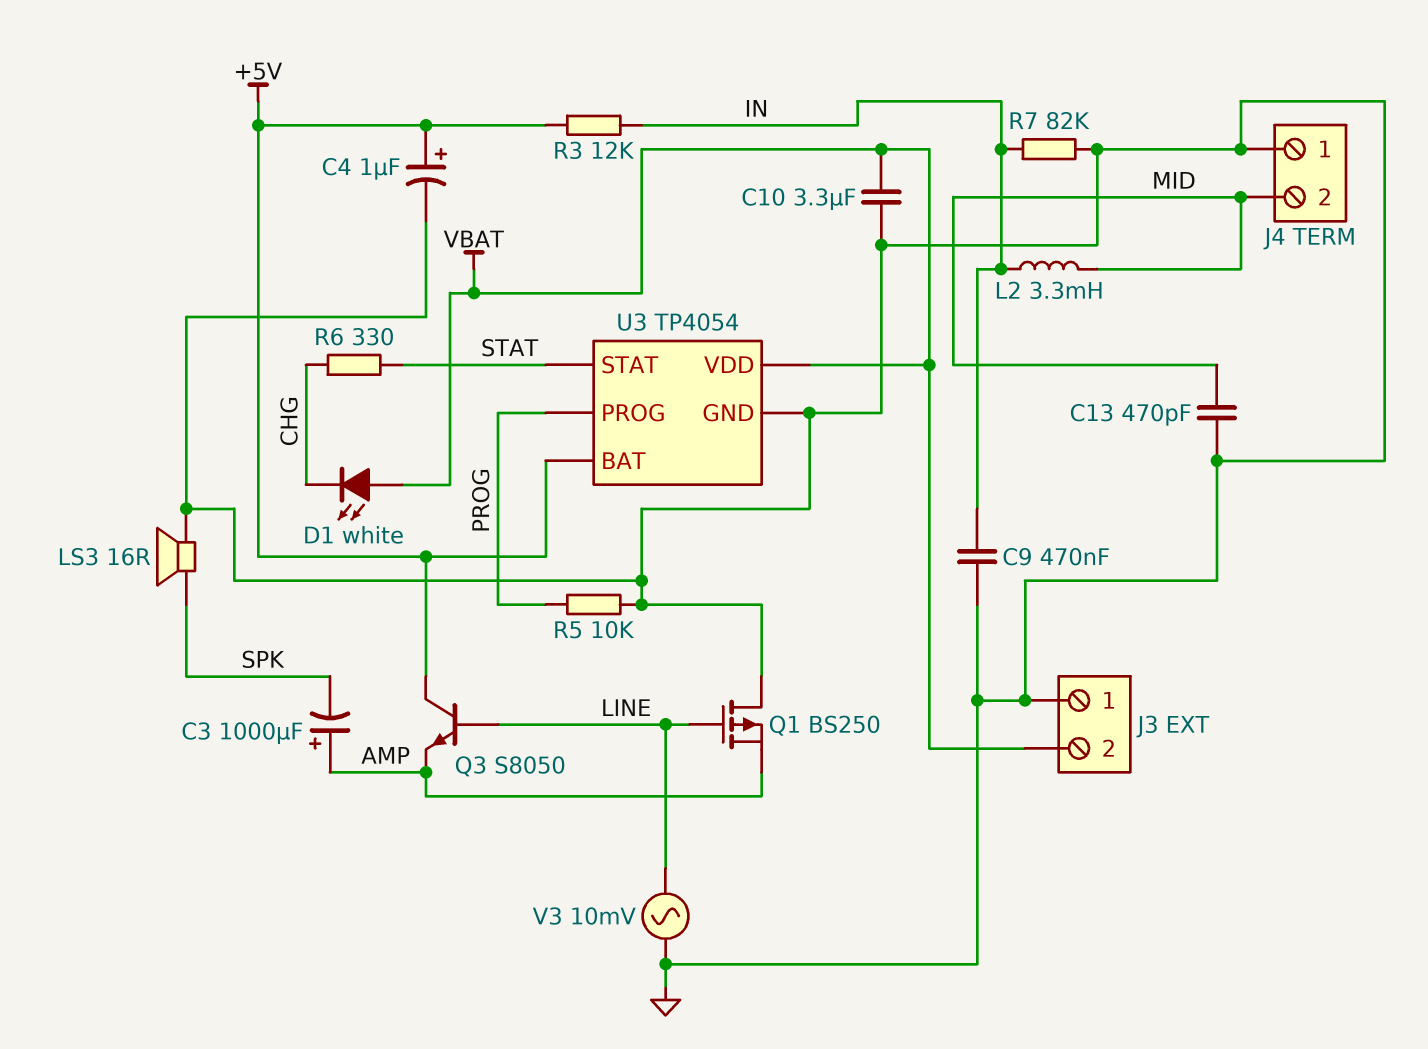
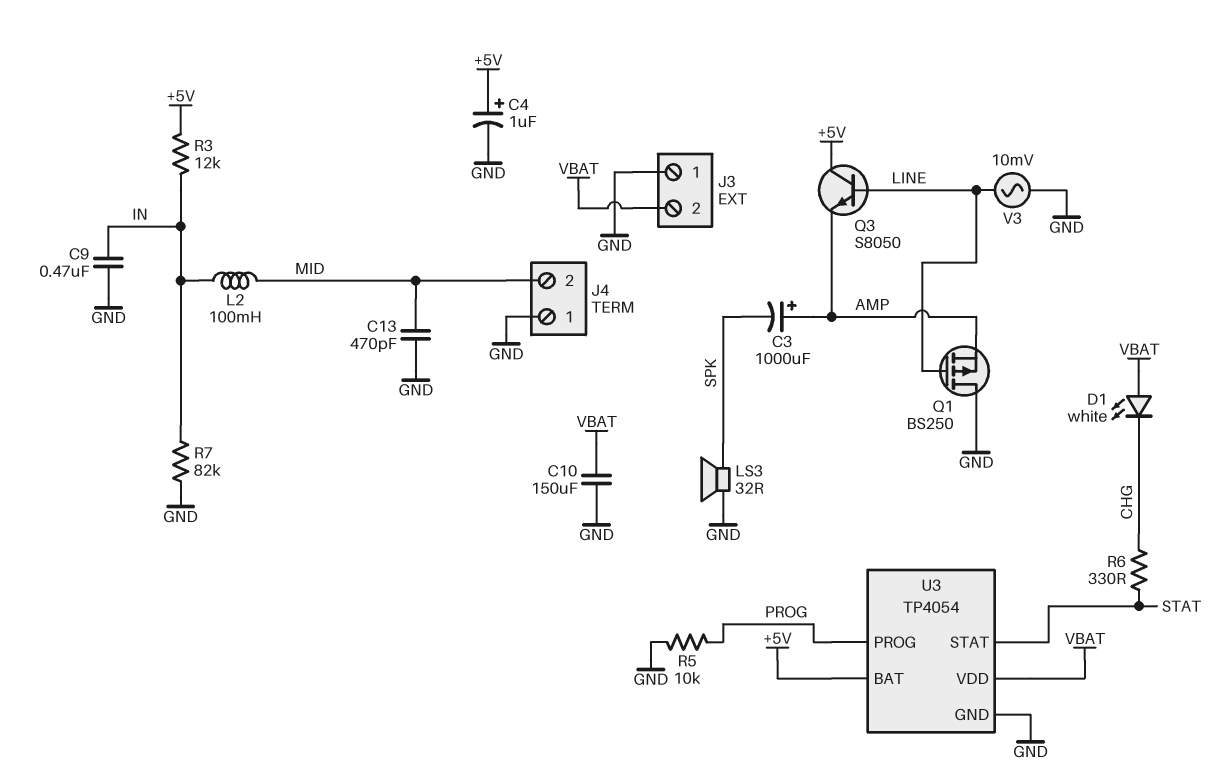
C10: 3.3uF (GND, VBAT) -> 150uF (GND, VBAT)
L2: 3.3mH (IN, MID) -> 100mH (IN, MID)
LS3: speaker 16R (GND, SPK) -> speaker 32R (GND, SPK)

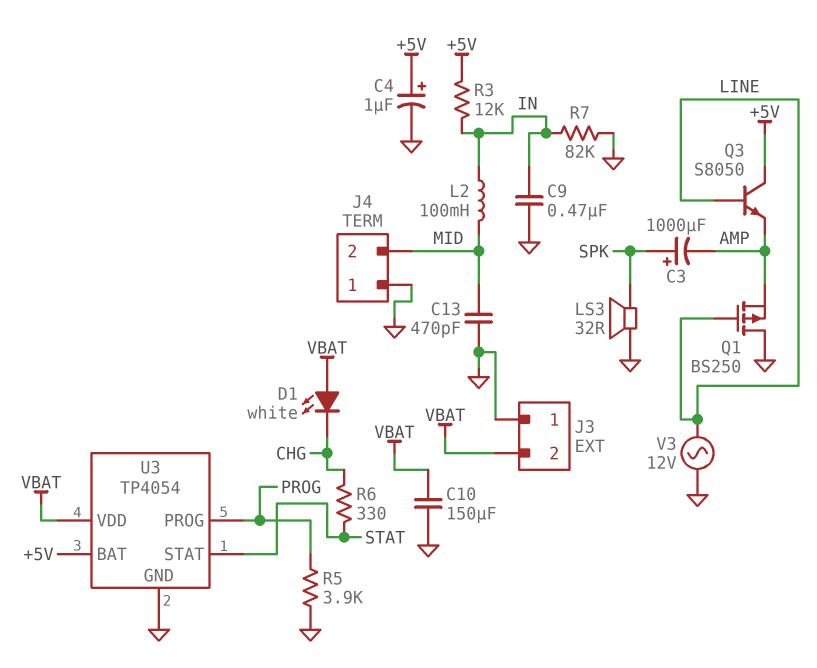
C3: 1000uF (plus AMP, minus SPK) -> 1000uF (plus SPK, minus AMP)
R5: 10k (GND, PROG) -> 3.9k (GND, PROG)
V3: AC 10mV (GND, LINE) -> AC 12V (GND, LINE)

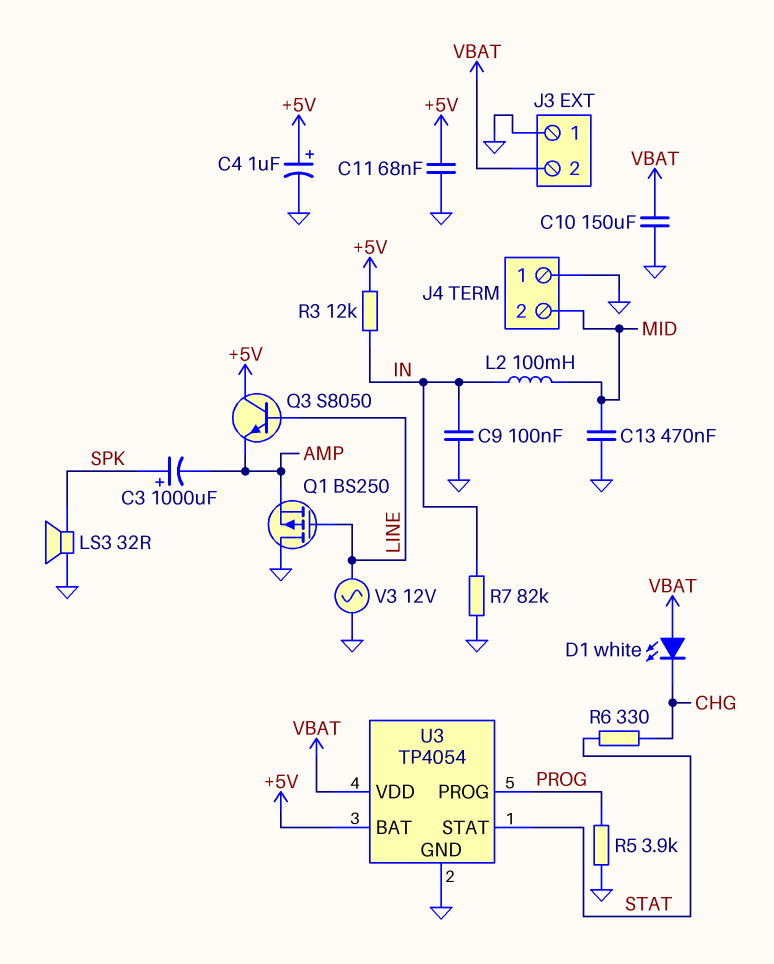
C9: 470nF (GND, IN) -> 100nF (GND, IN)
C11: none -> 68nF (+5V, GND)
C13: 470pF (GND, MID) -> 470nF (GND, MID)

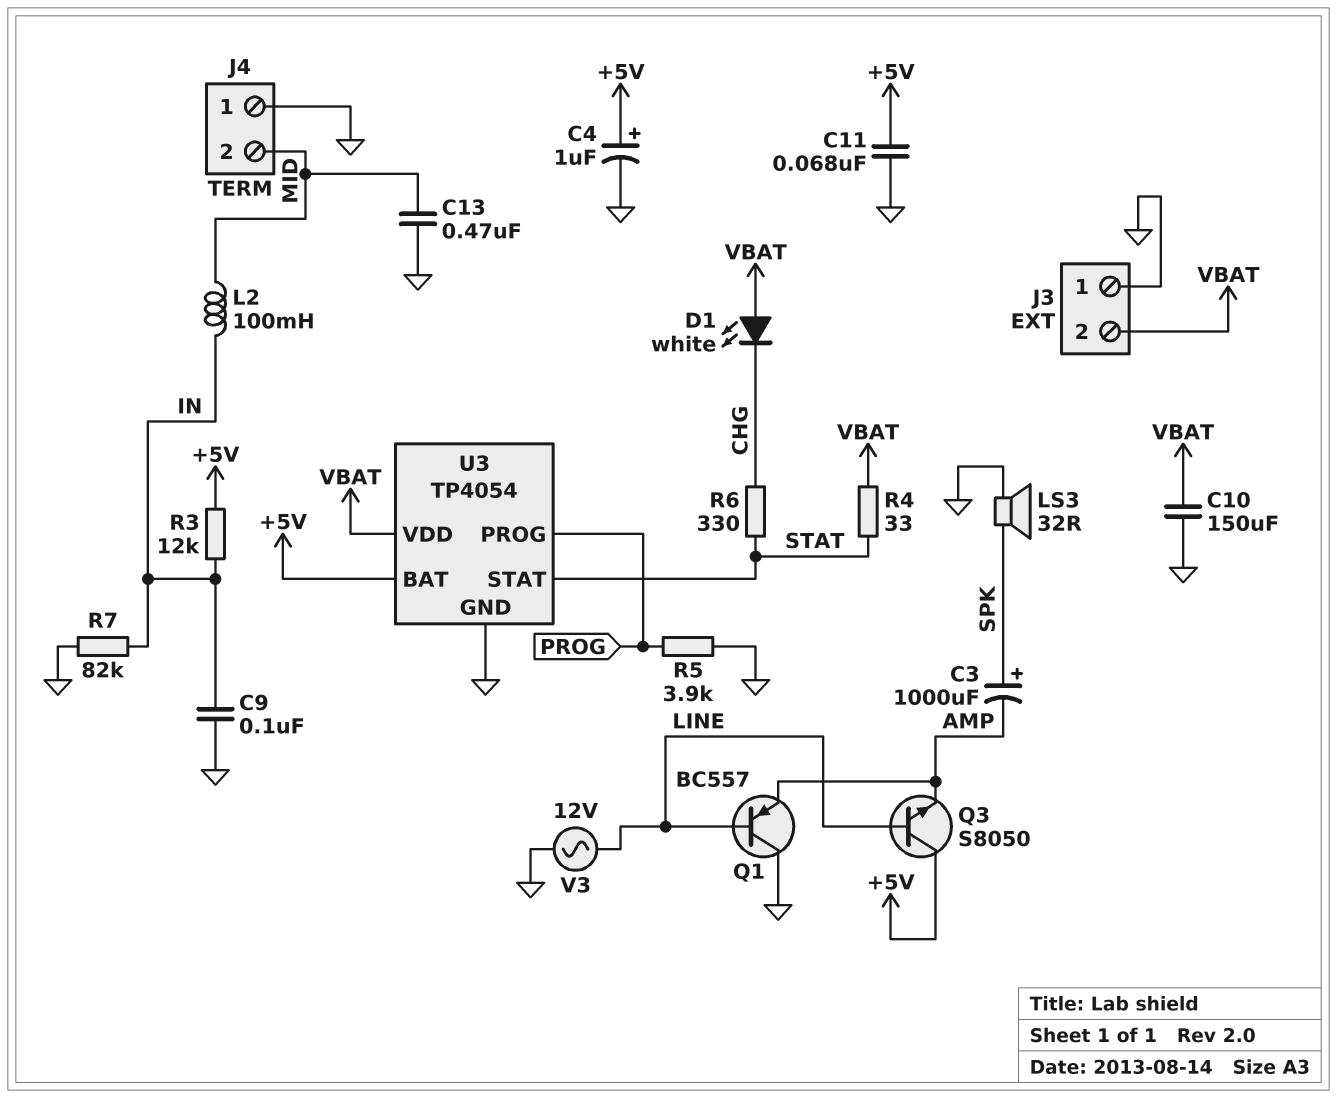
Q1: PMOS BS250 (G LINE, D GND, S AMP) -> PNP BC557 (B LINE, C GND, E AMP)
R4: none -> 33 (STAT, VBAT)

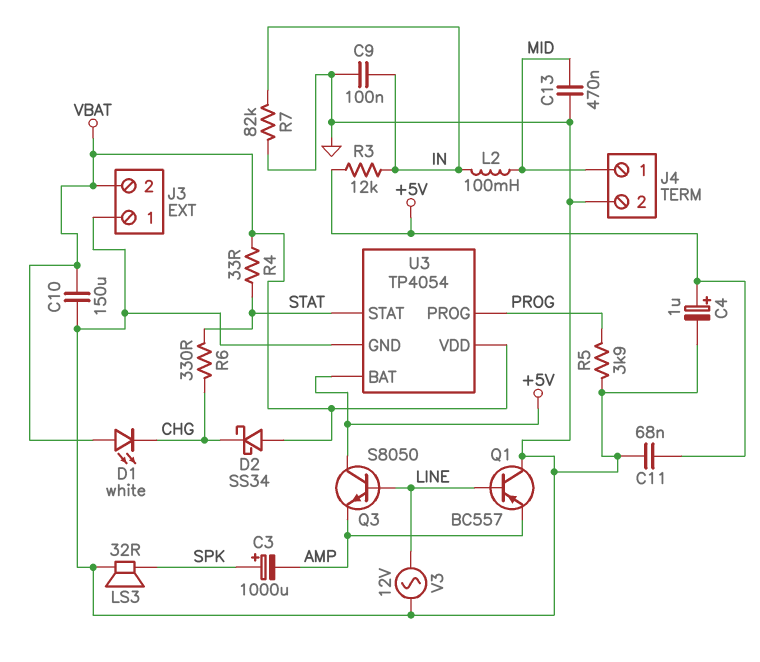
D2: none -> schottky SS34 (A VBAT, K CHG)
J4 pin 1: GND -> MID
J4 pin 2: MID -> GND

